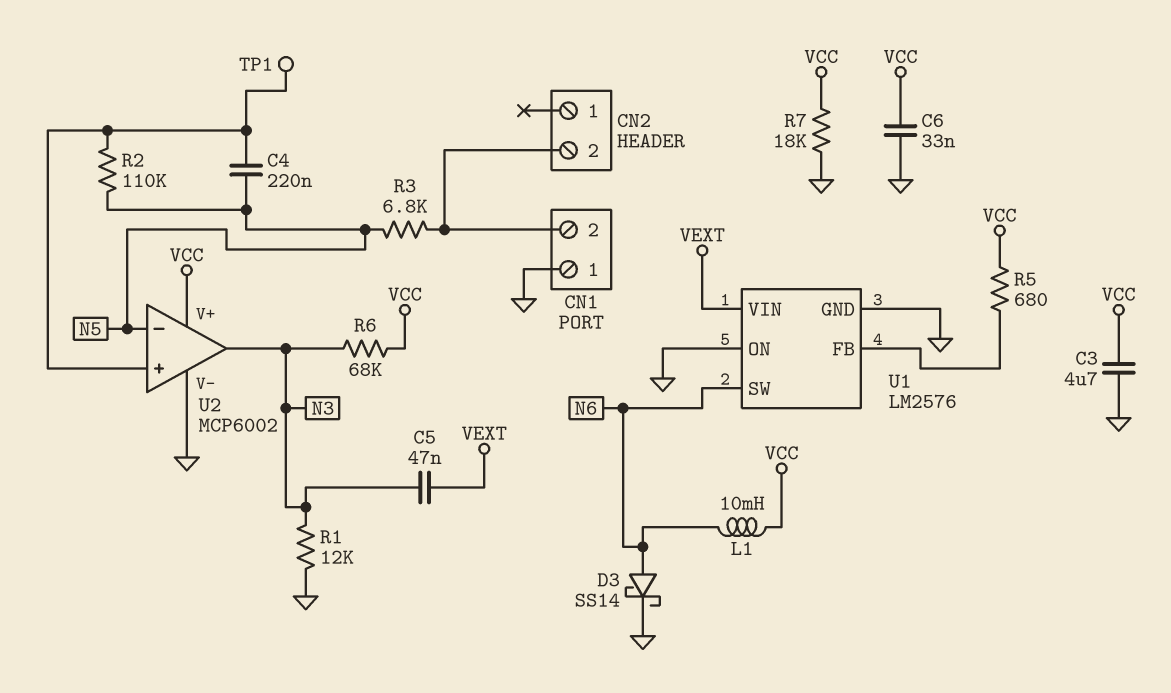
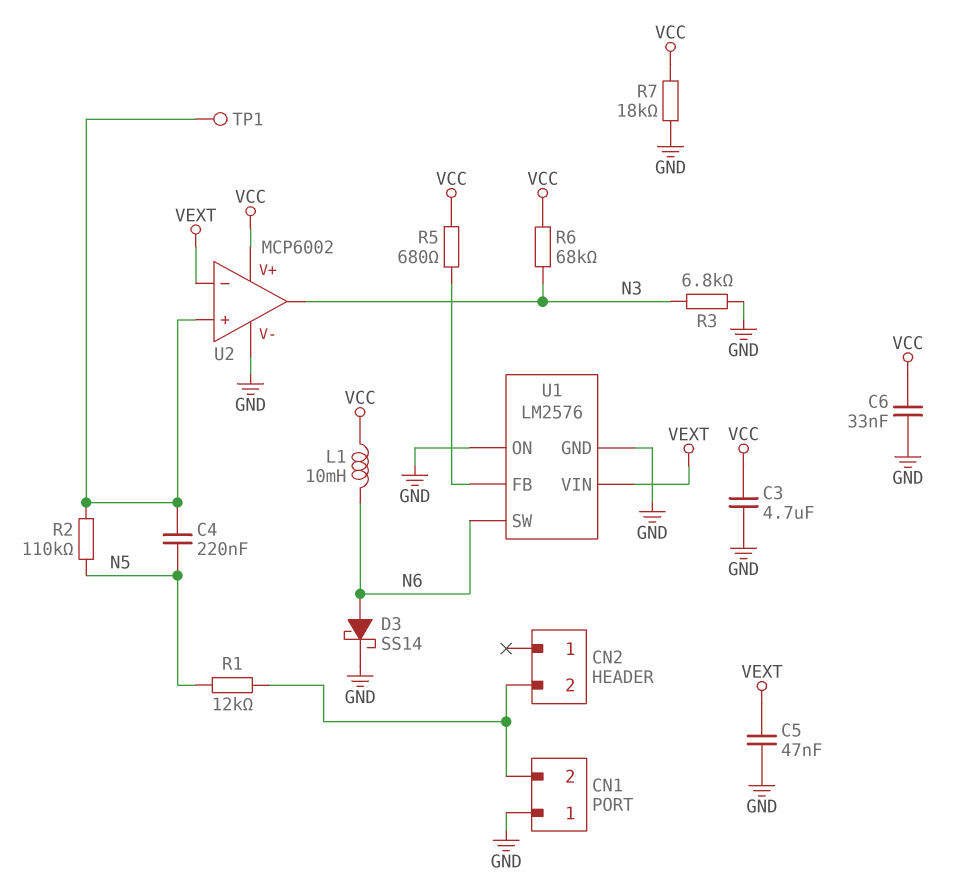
C5: 47nF (N3, VEXT) -> 47nF (GND, VEXT)
R1: 12k (GND, N3) -> 12k (CN1/2, N5)
R3: 6.8k (CN1/2, N5) -> 6.8k (GND, N3)
U2 pin in-: N5 -> VEXT

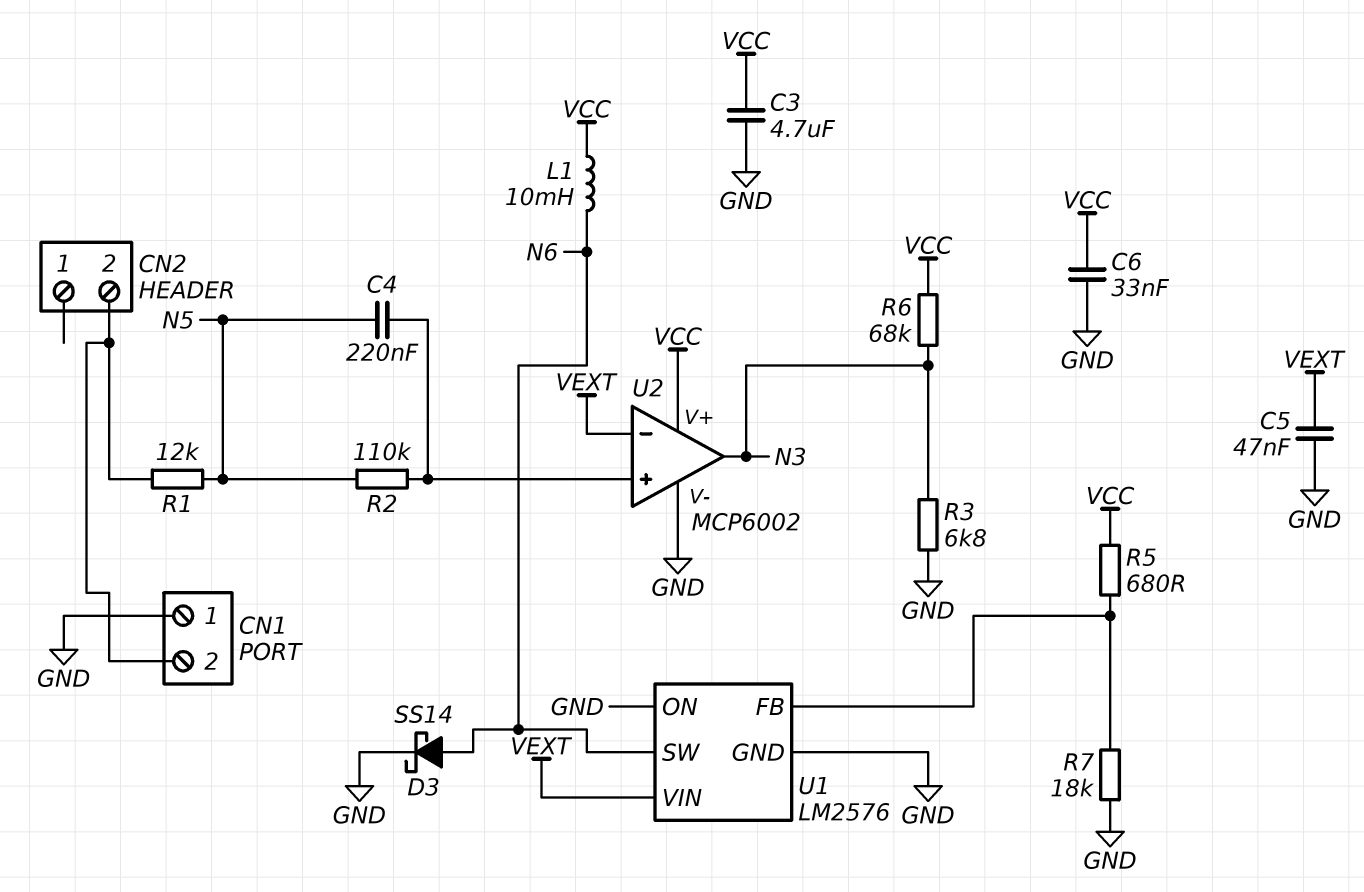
R7: 18k (GND, VCC) -> 18k (GND, U1/FB)
TP1: test point (U2/in+) -> none

